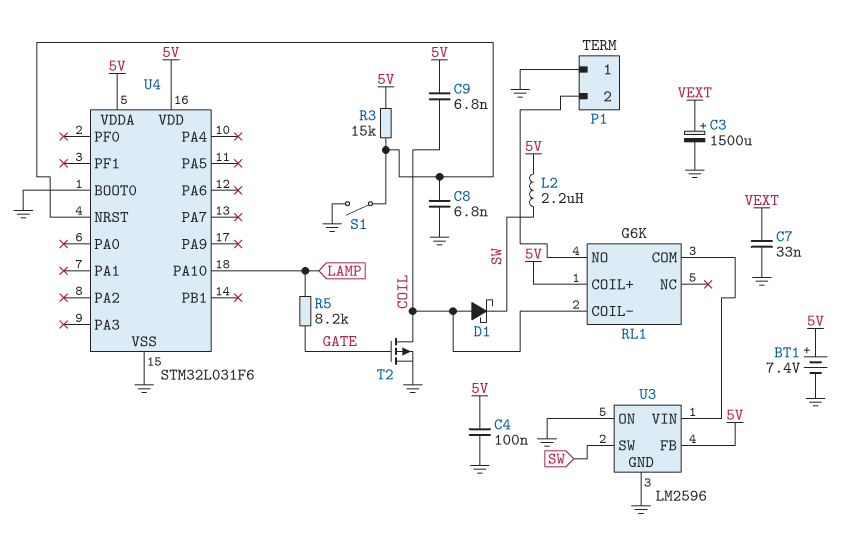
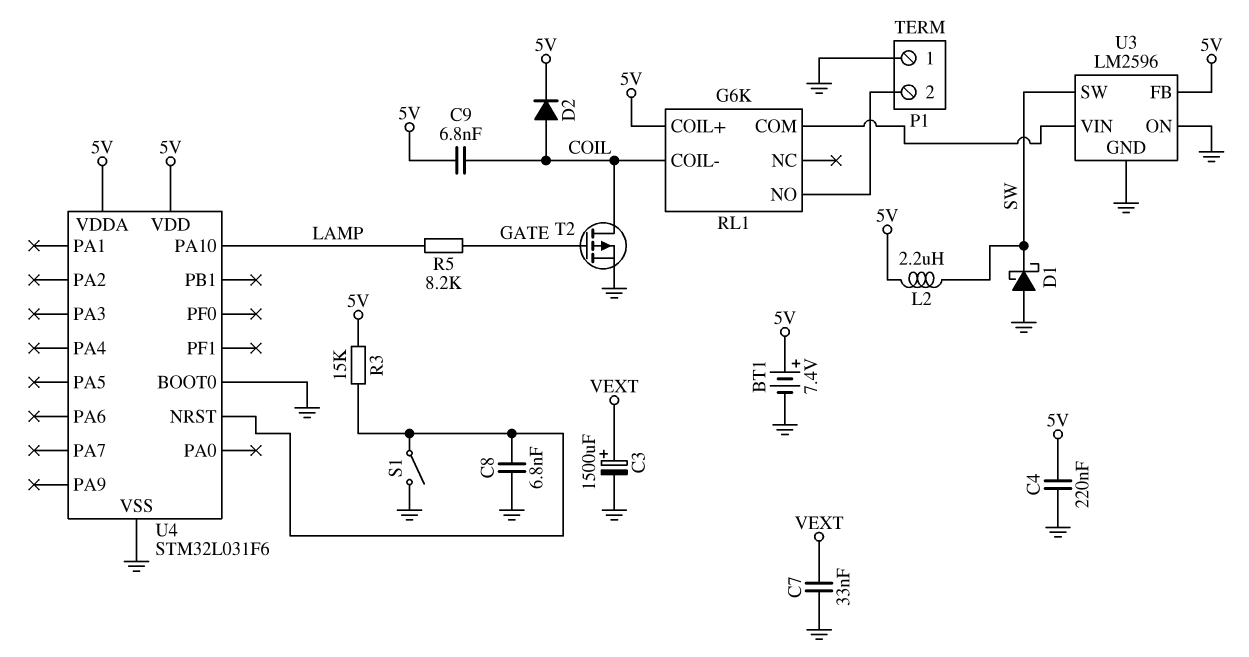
C4: 100nF (5V, GND) -> 220nF (5V, GND)
D1: schottky (A COIL, K SW) -> schottky (A GND, K SW)
D2: none -> diode (A COIL, K 5V)

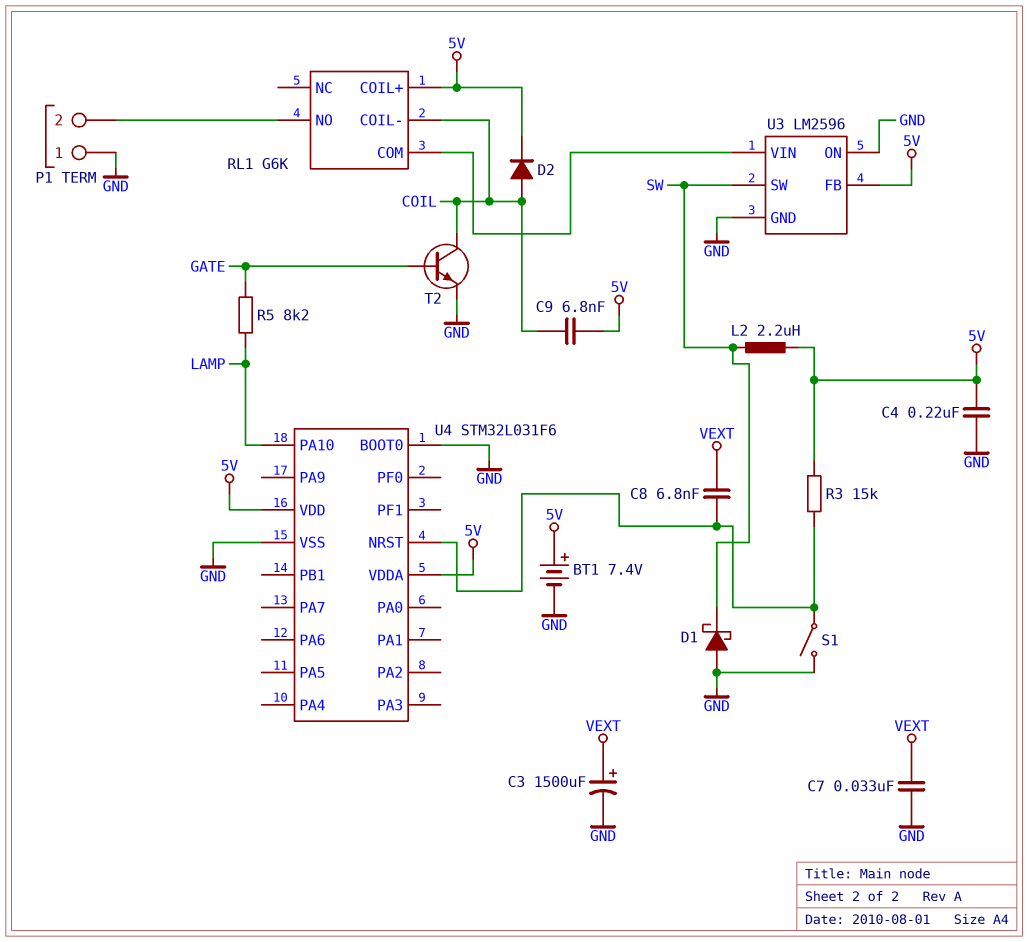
C8: 6.8nF (GND, U4/NRST) -> 6.8nF (U4/NRST, VEXT)
T2: PMOS (G GATE, D COIL, S GND) -> NPN (B GATE, C COIL, E GND)

